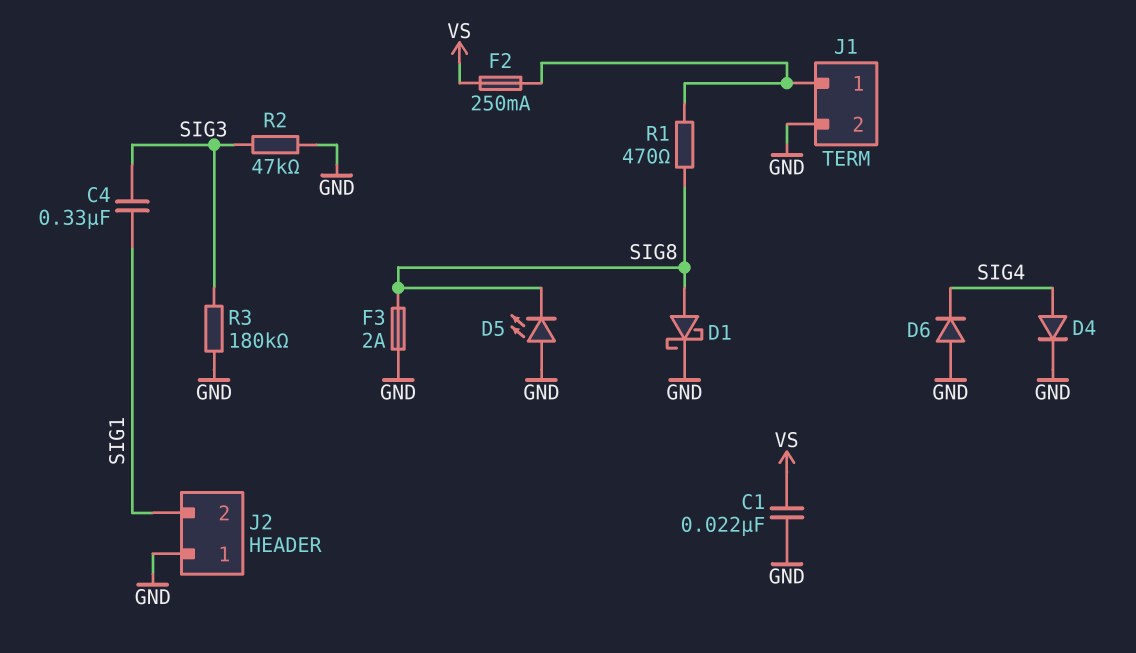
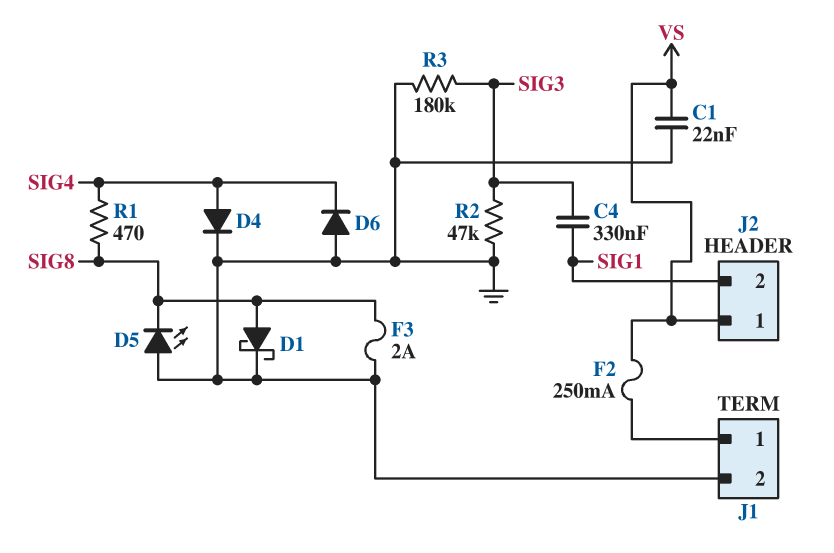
J2 pin 1: GND -> VS
R1: 470 (J1/1, SIG8) -> 470 (SIG4, SIG8)

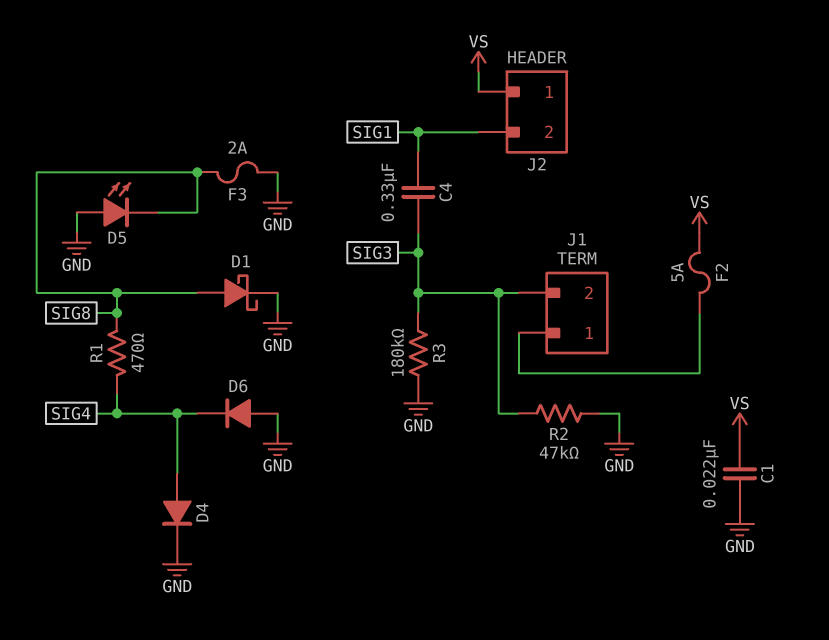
F2: 250mA (J1/1, VS) -> 5A (J1/1, VS)
J1 pin 2: GND -> SIG3

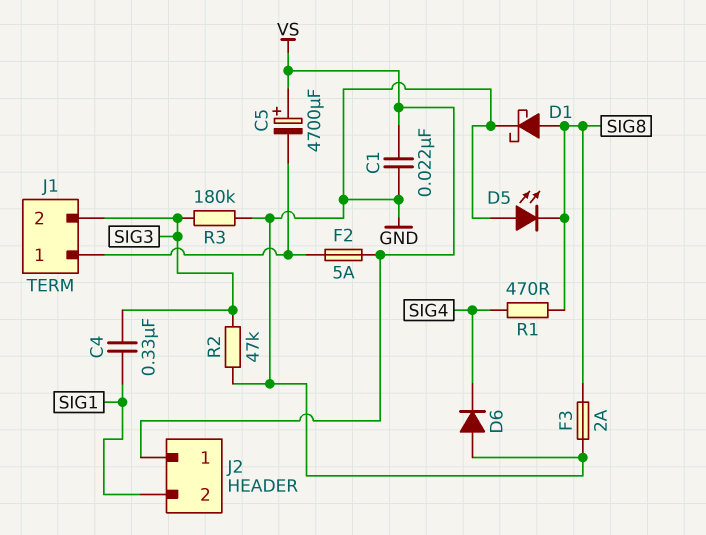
C5: none -> 4700uF (plus VS, minus J1/1)
D4: diode (A SIG4, K GND) -> none

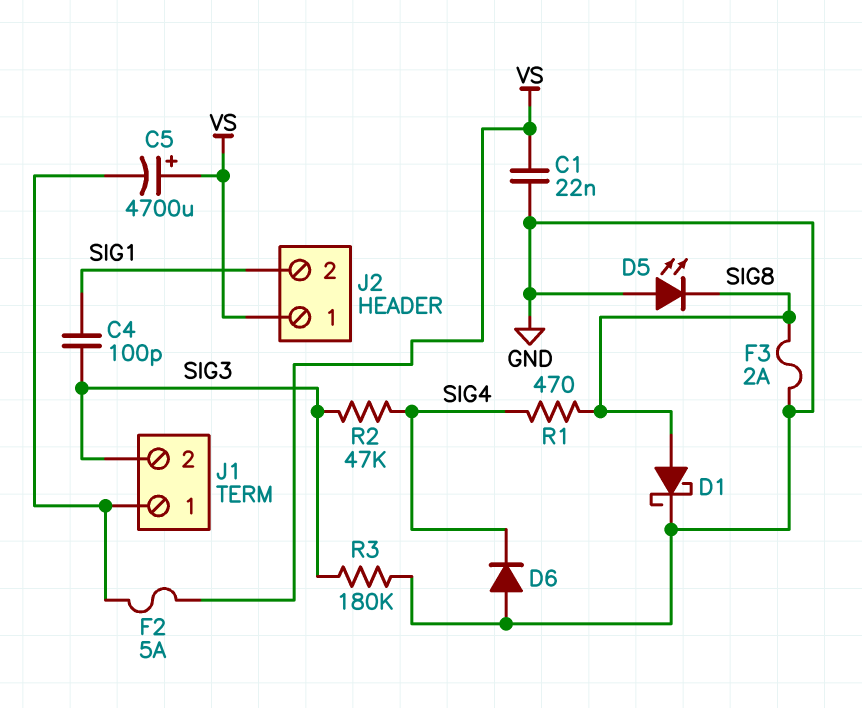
C4: 330nF (SIG1, SIG3) -> 100pF (SIG1, SIG3)
R2: 47k (GND, SIG3) -> 47k (SIG3, SIG4)

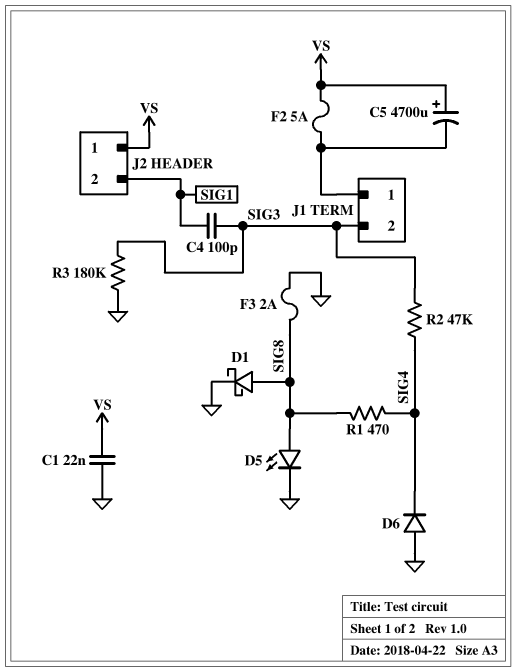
D5: LED (A GND, K SIG8) -> LED (A SIG8, K GND)

